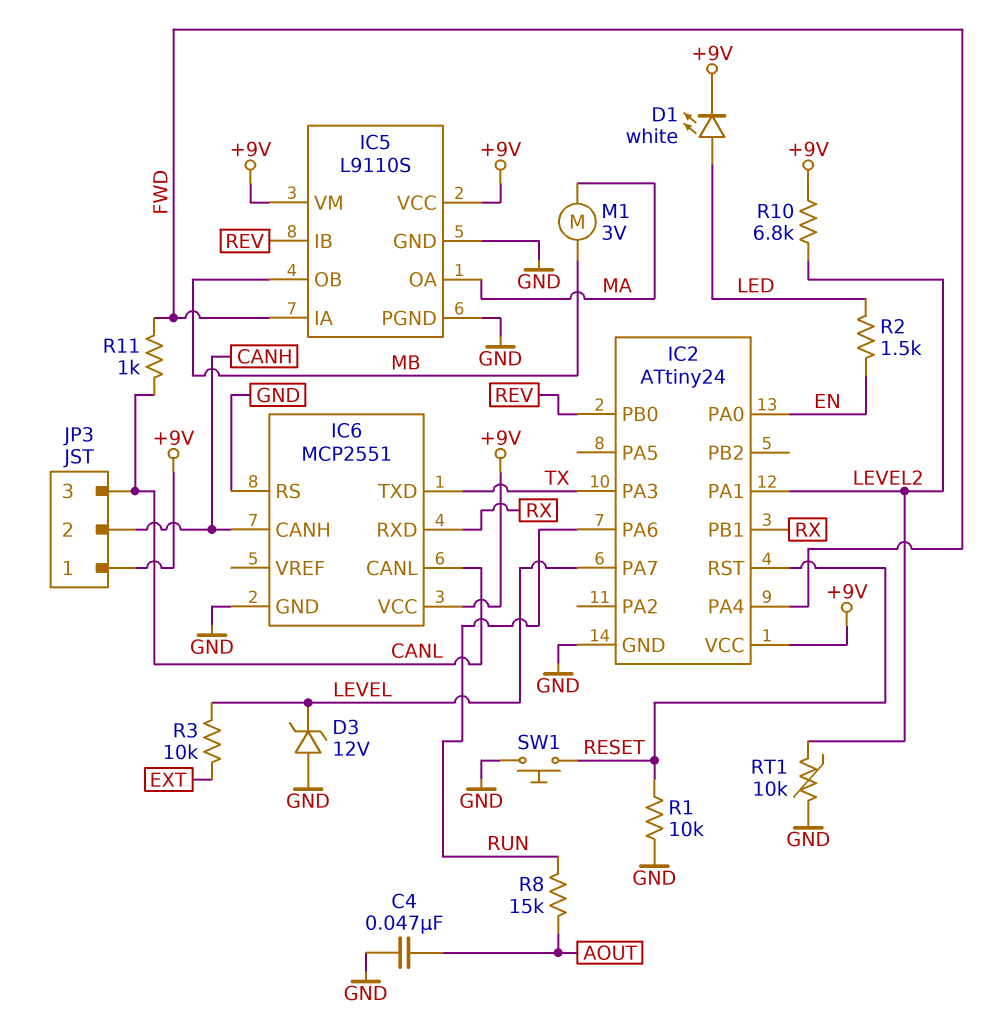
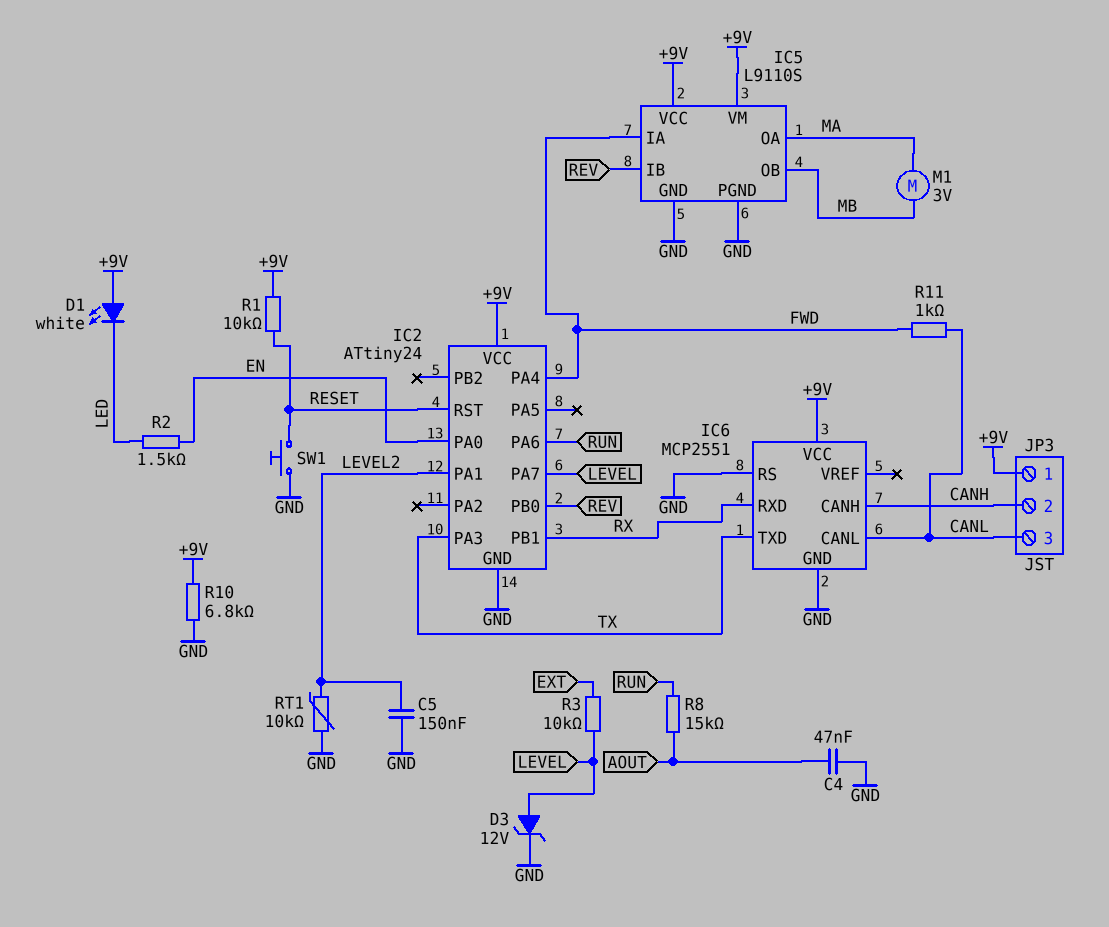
C5: none -> 150nF (GND, LEVEL2)
D1: LED white (A LED, K +9V) -> LED white (A +9V, K LED)
D3: zener 12V (A GND, K LEVEL) -> zener 12V (A LEVEL, K GND)
R1: 10k (GND, RESET) -> 10k (+9V, RESET)
R10: 6.8k (+9V, LEVEL2) -> 6.8k (+9V, GND)

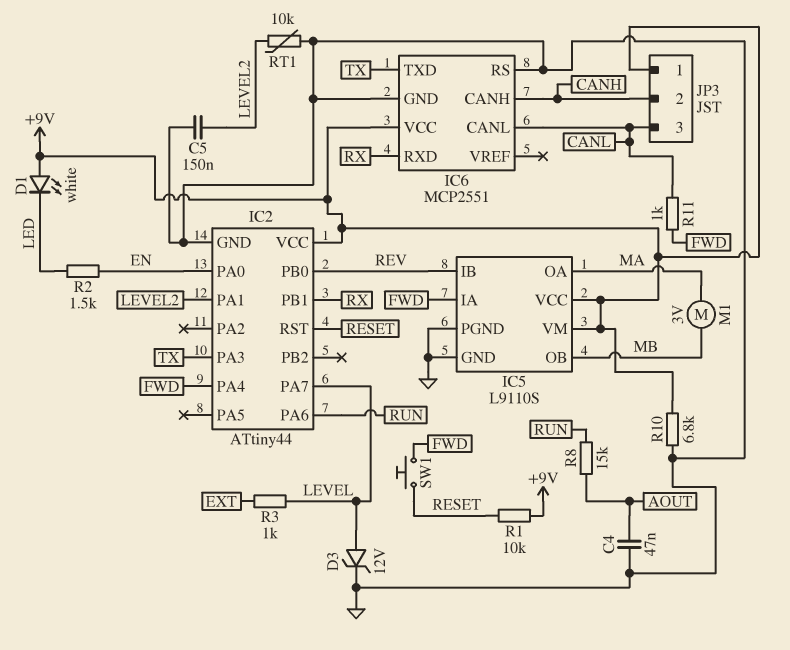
IC2: ATtiny24 -> ATtiny44
R3: 10k (EXT, LEVEL) -> 1k (EXT, LEVEL)
SW1: button (GND, RESET) -> button (FWD, RESET)

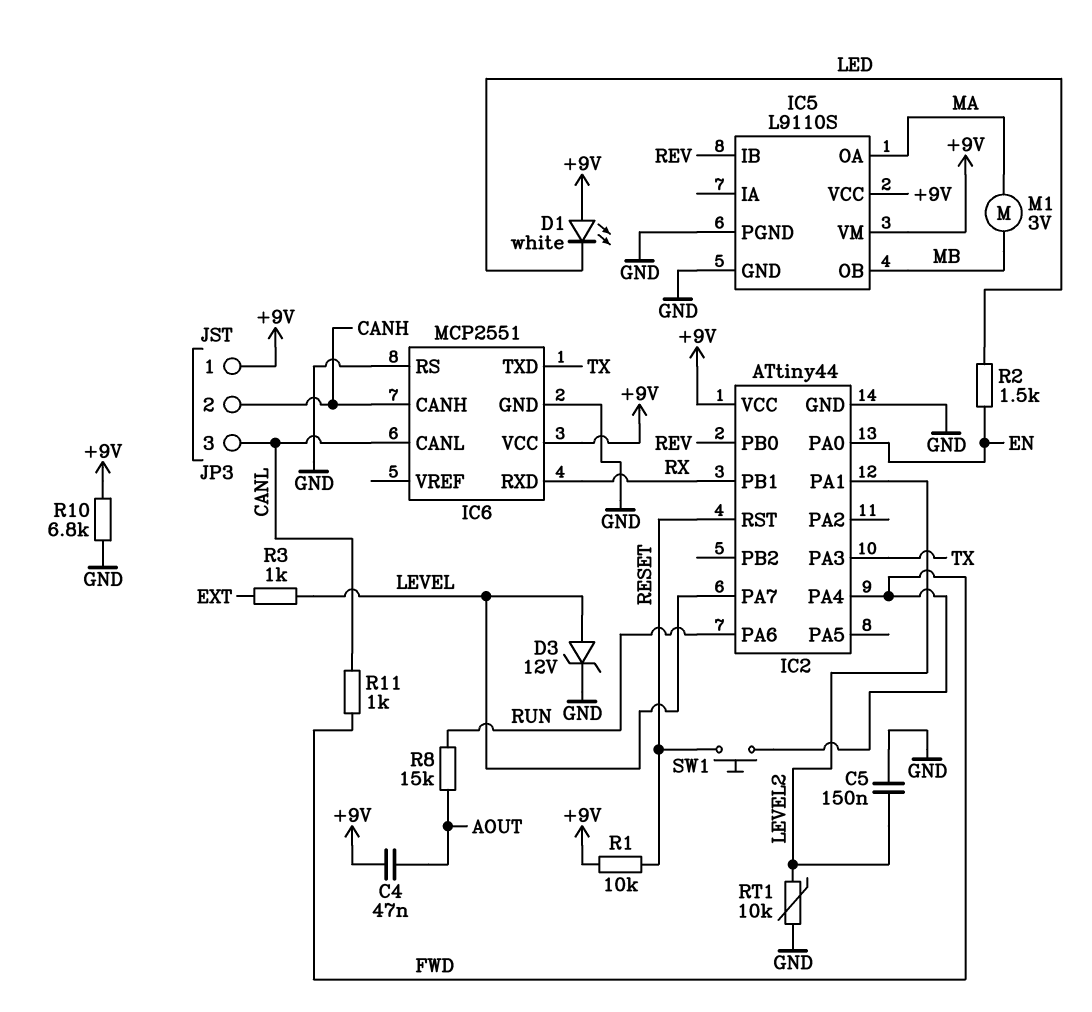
C4: 47nF (AOUT, GND) -> 47nF (+9V, AOUT)
IC5 pin IA: FWD -> none

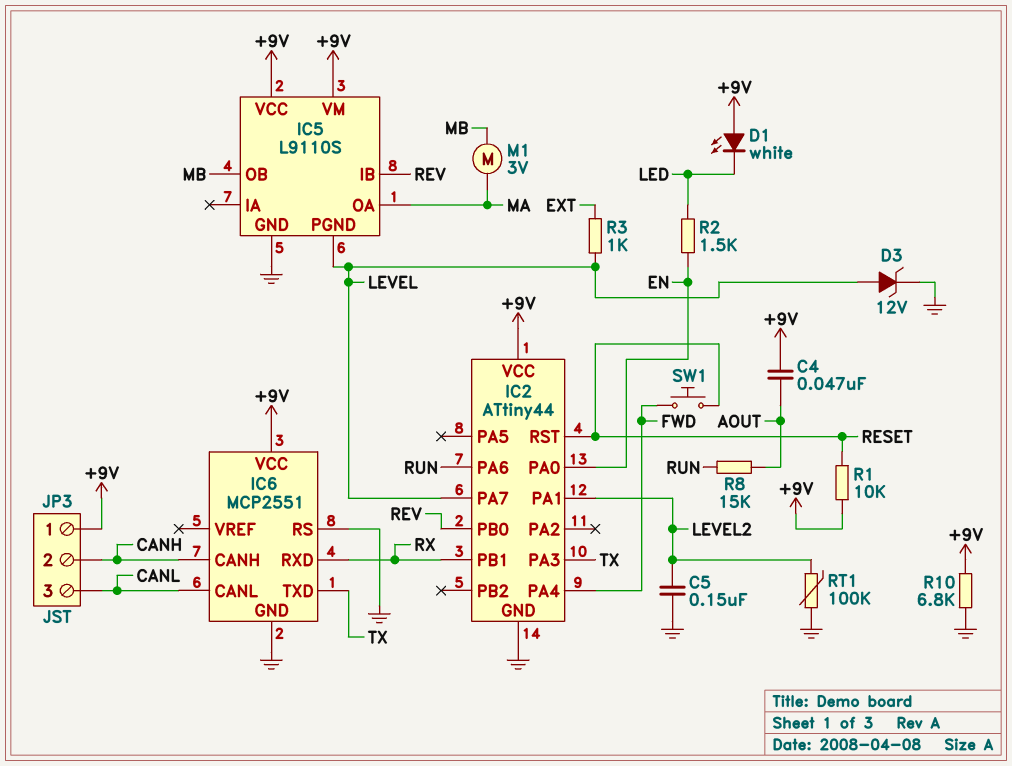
IC5 pin PGND: GND -> LEVEL
R11: 1k (CANL, FWD) -> none
RT1: 10k (GND, LEVEL2) -> 100k (GND, LEVEL2)

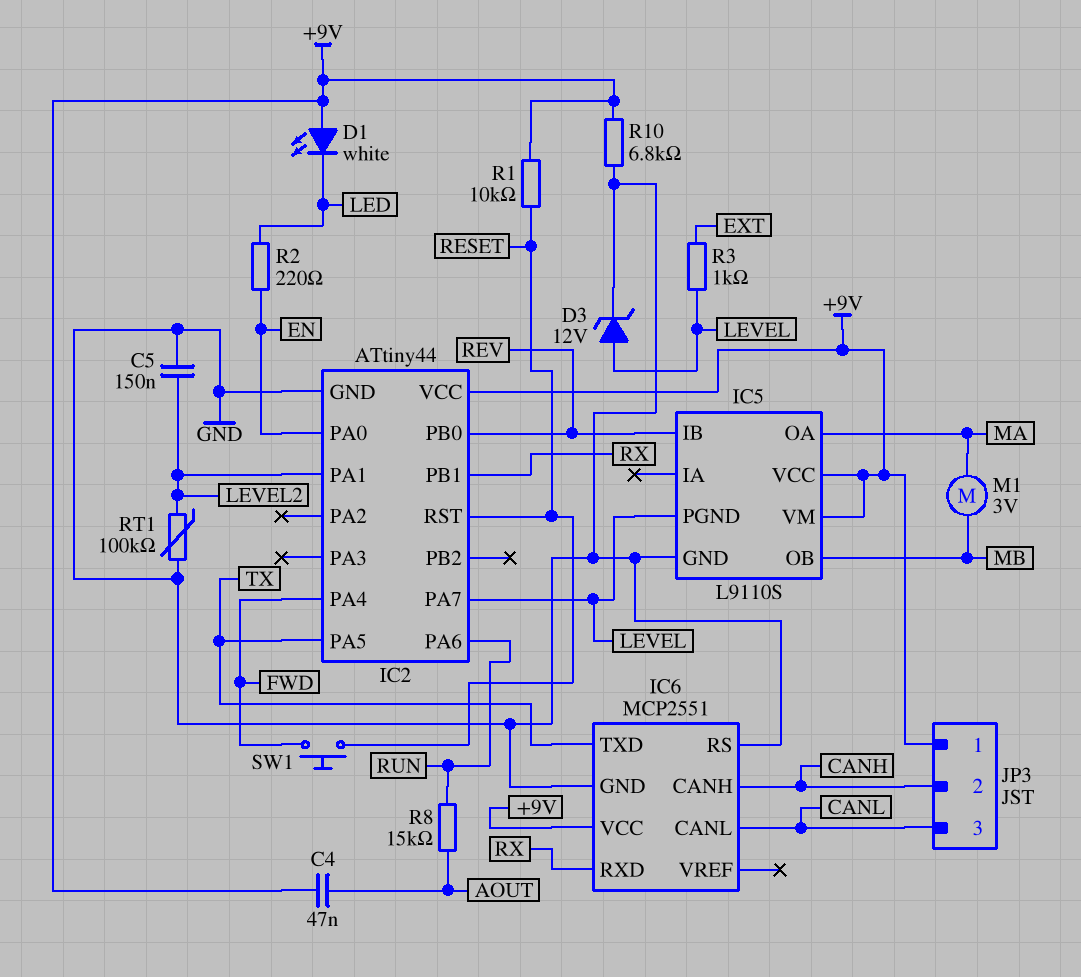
IC2 pin PA3: TX -> none
IC2 pin PA5: none -> TX
R2: 1.5k (EN, LED) -> 220 (EN, LED)

